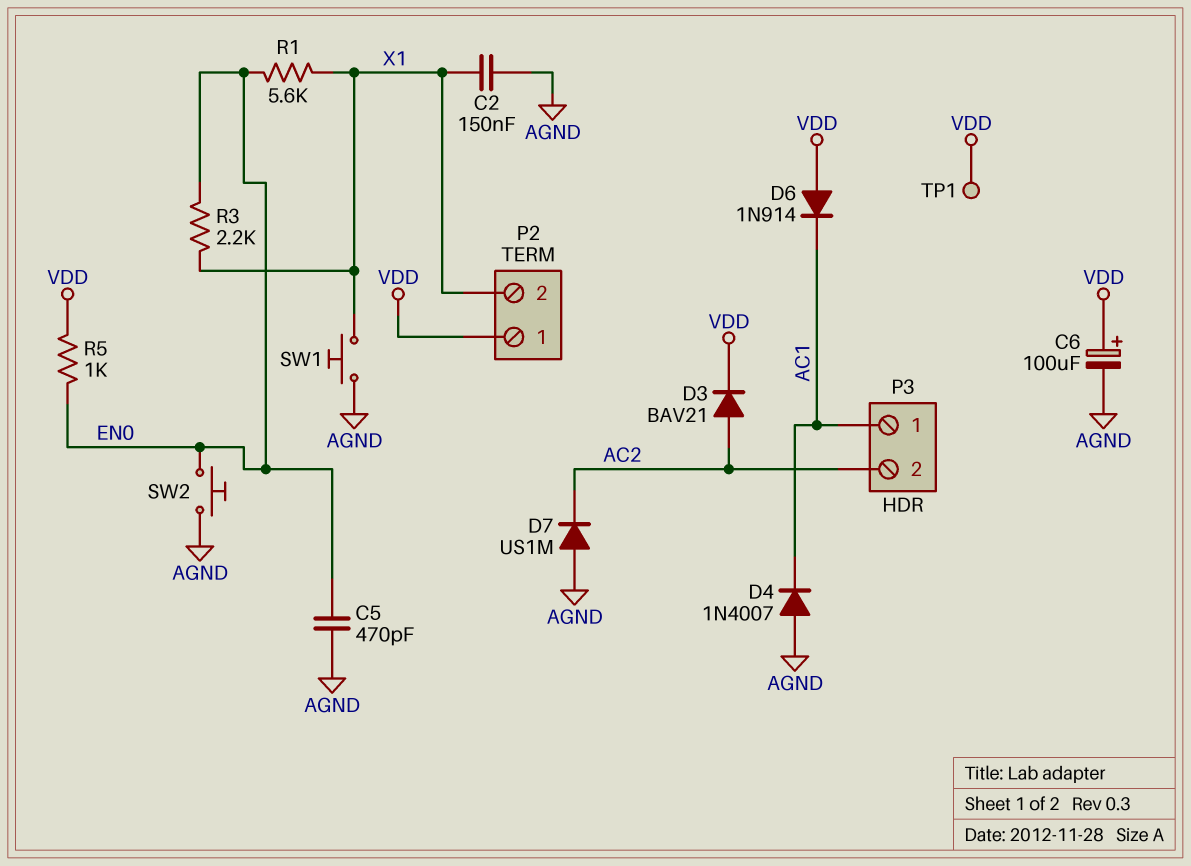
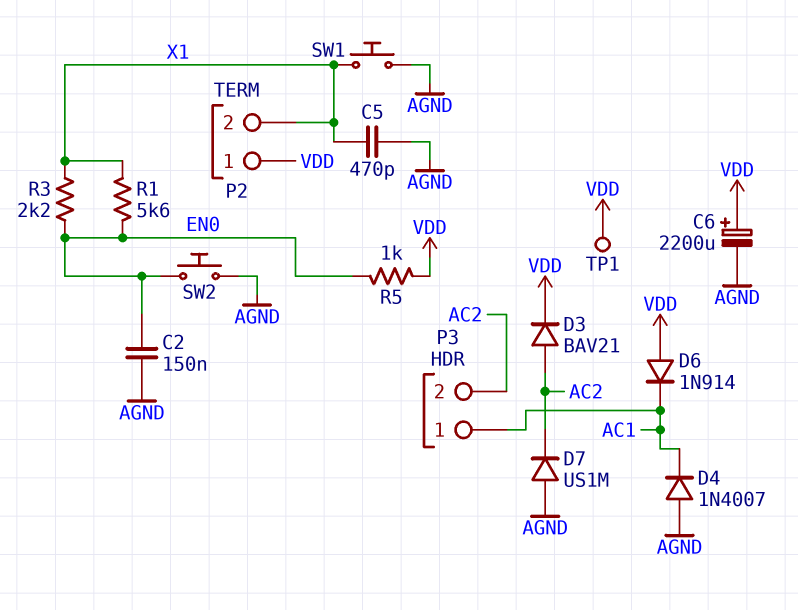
C2: 150nF (AGND, X1) -> 150nF (AGND, EN0)
C5: 470pF (AGND, EN0) -> 470pF (AGND, X1)
C6: 100uF (plus VDD, minus AGND) -> 2200uF (plus VDD, minus AGND)

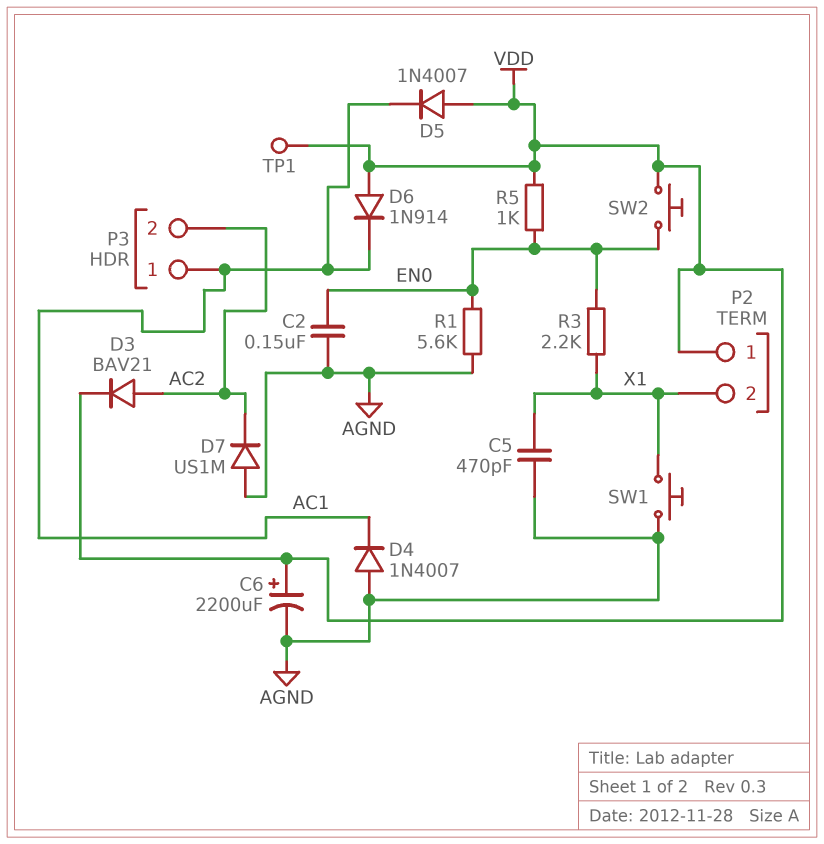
D5: none -> diode 1N4007 (A VDD, K AC1)
R1: 5.6k (EN0, X1) -> 5.6k (AGND, EN0)
SW2: button (AGND, EN0) -> button (EN0, VDD)

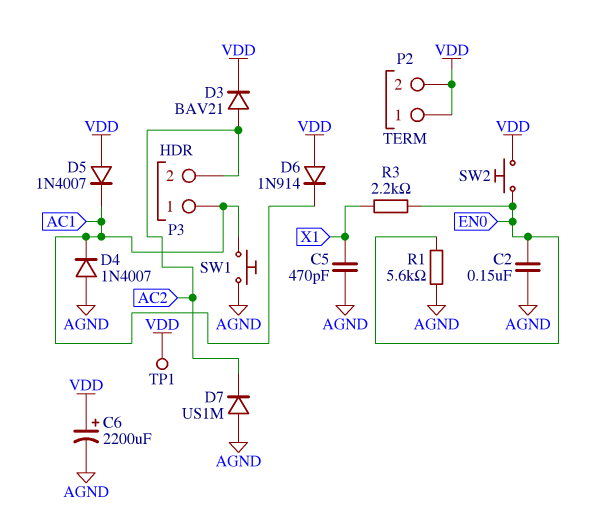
P2 pin 2: X1 -> VDD
R5: 1k (EN0, VDD) -> none
SW1: button (AGND, X1) -> button (AC1, AGND)

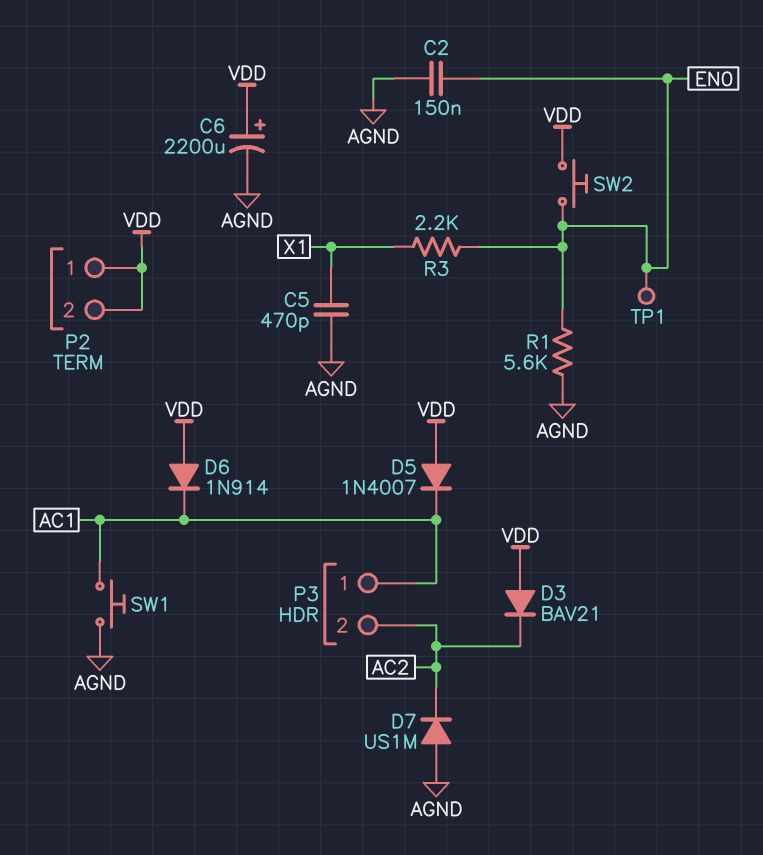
D3: diode BAV21 (A AC2, K VDD) -> diode BAV21 (A VDD, K AC2)
D4: diode 1N4007 (A AGND, K AC1) -> none
TP1: test point (VDD) -> test point (EN0)

